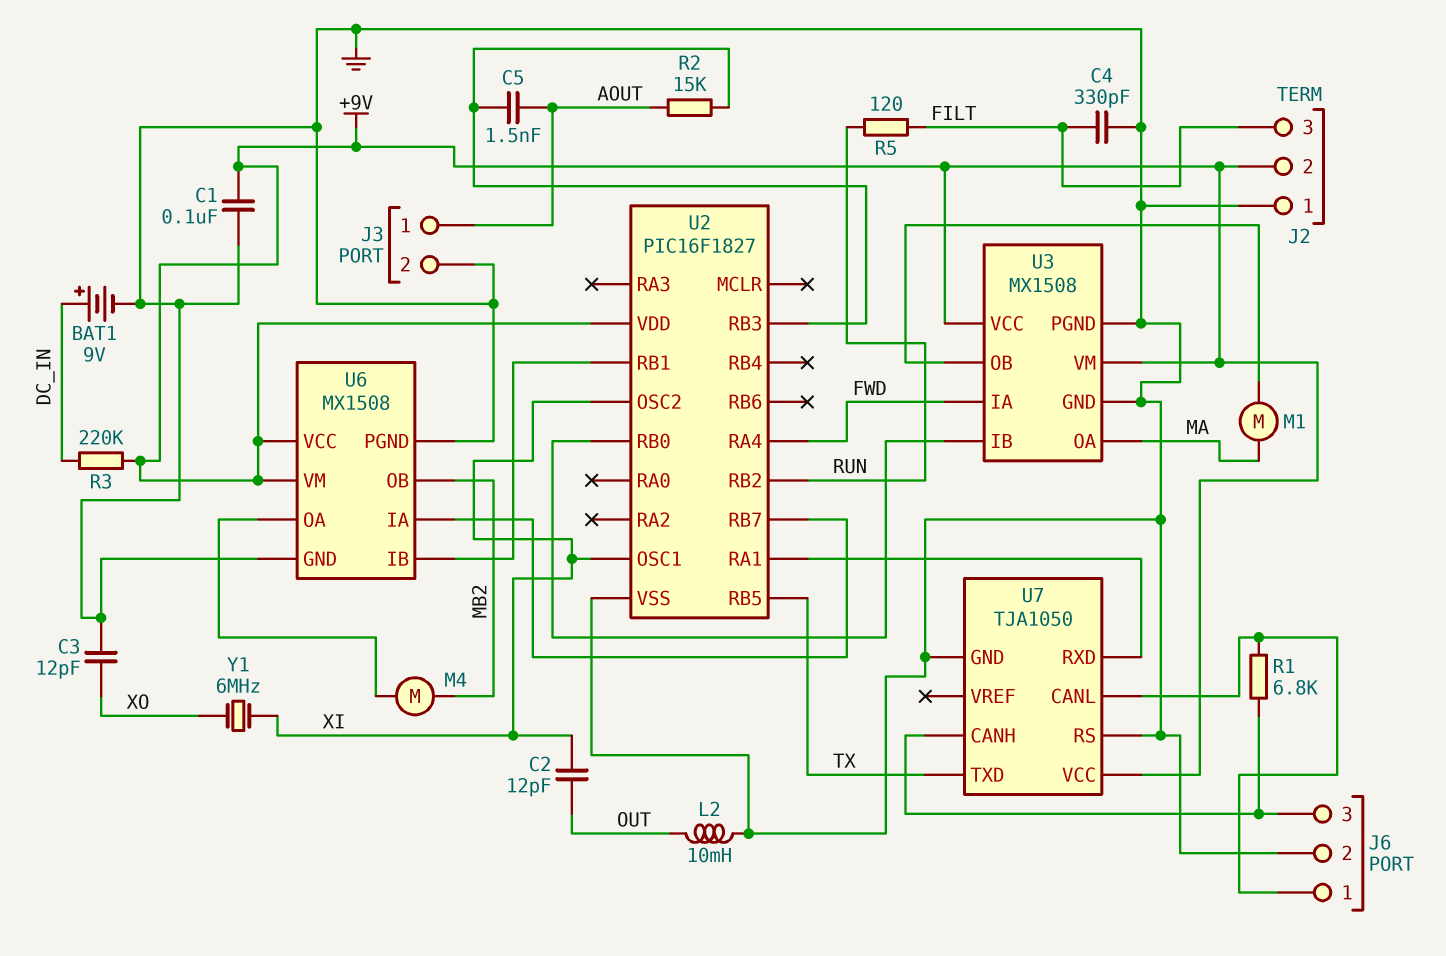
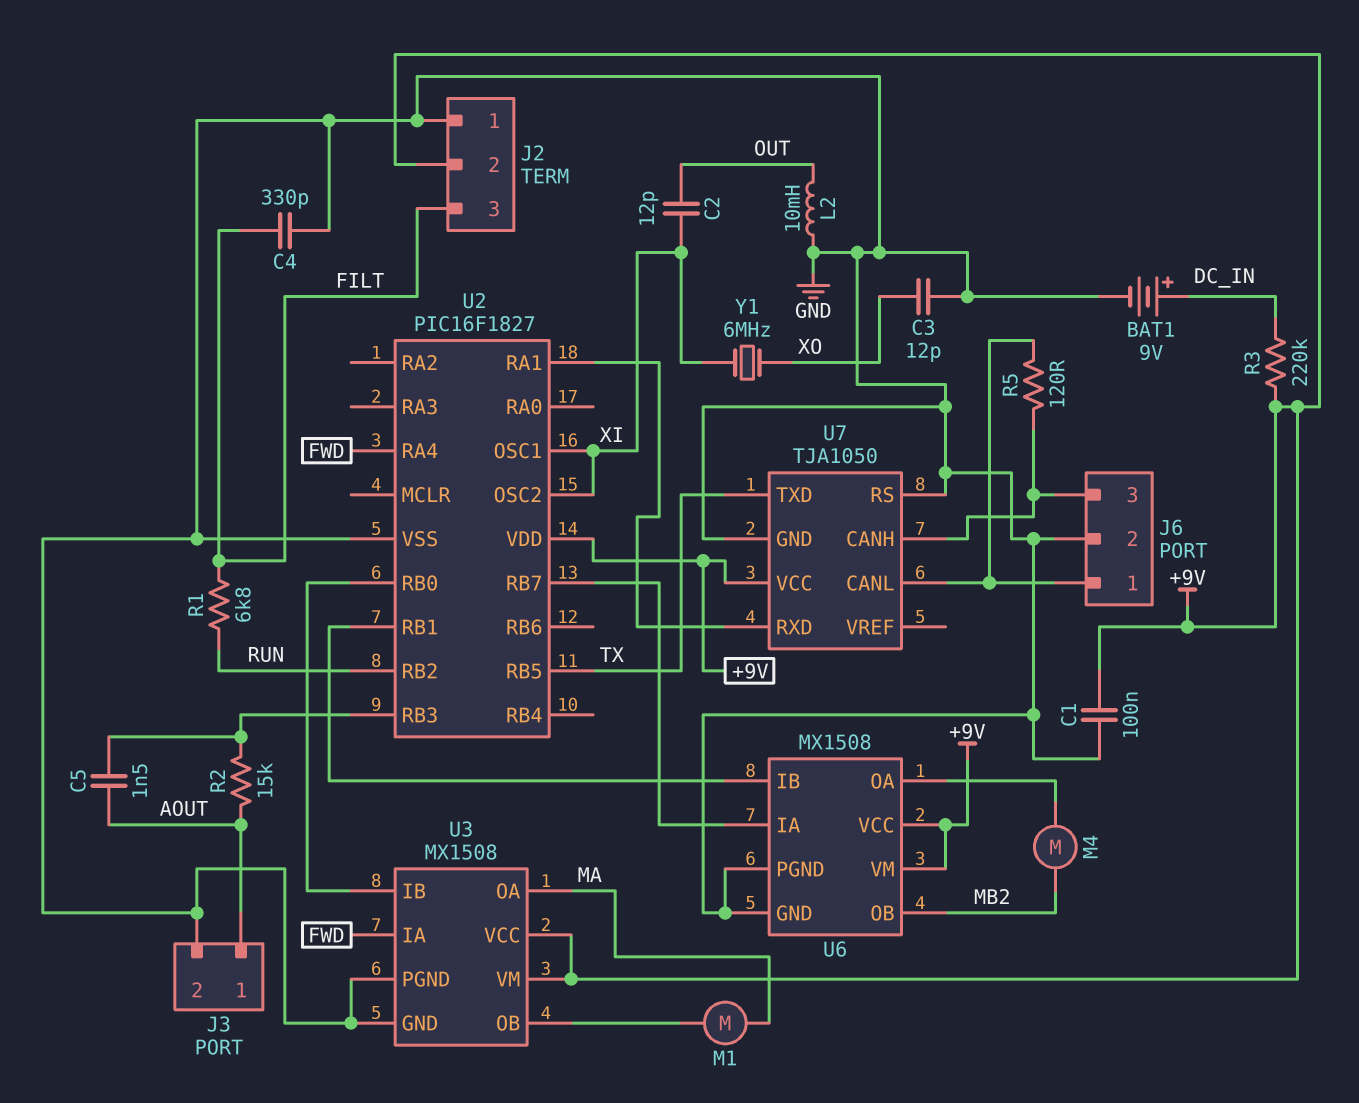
R1: 6.8k (J6/1, J6/3) -> 6.8k (FILT, RUN)
R5: 120 (FILT, RUN) -> 120 (J6/1, J6/3)

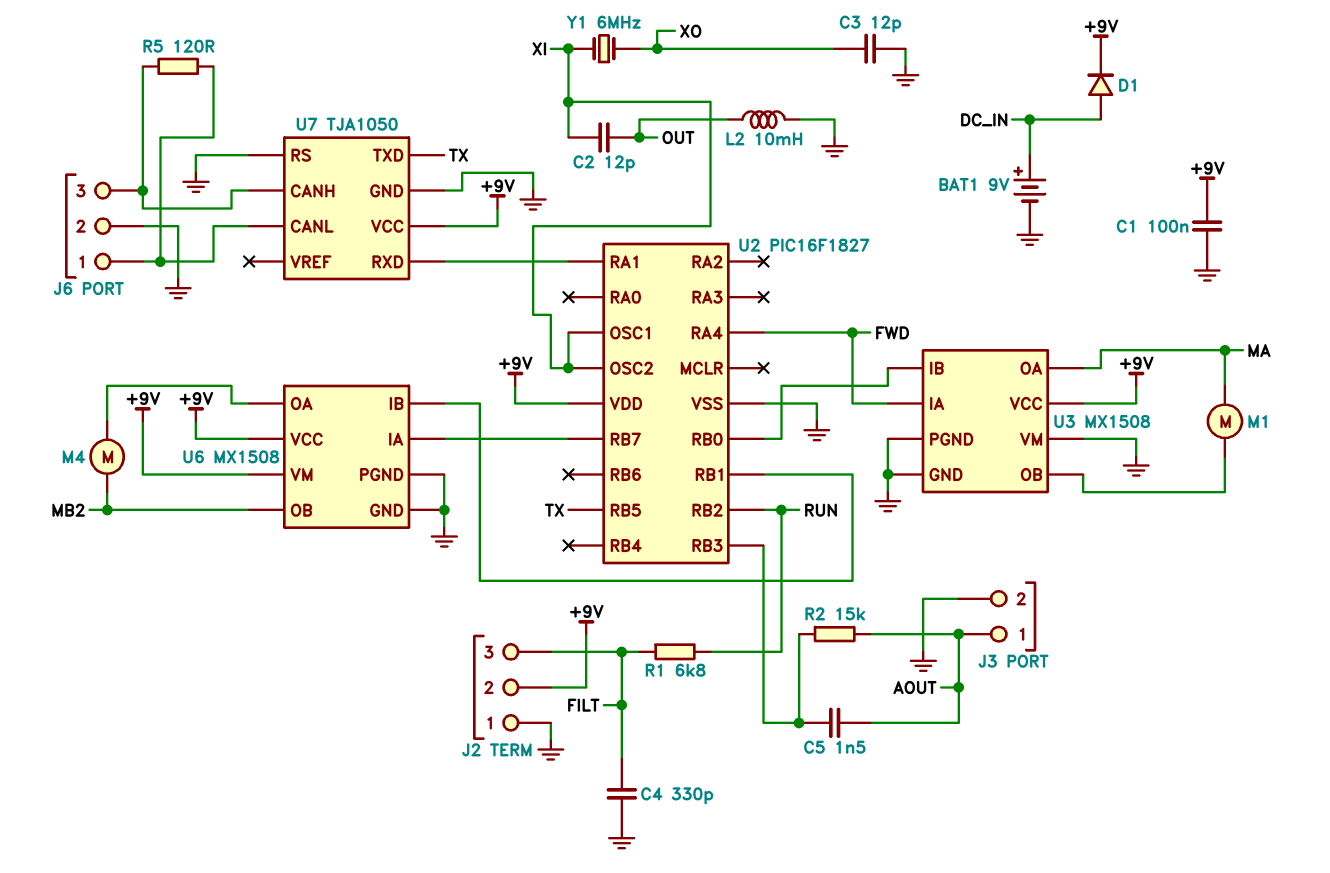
D1: none -> diode (A DC_IN, K +9V)
R3: 220k (+9V, DC_IN) -> none
U3 pin VM: +9V -> GND

